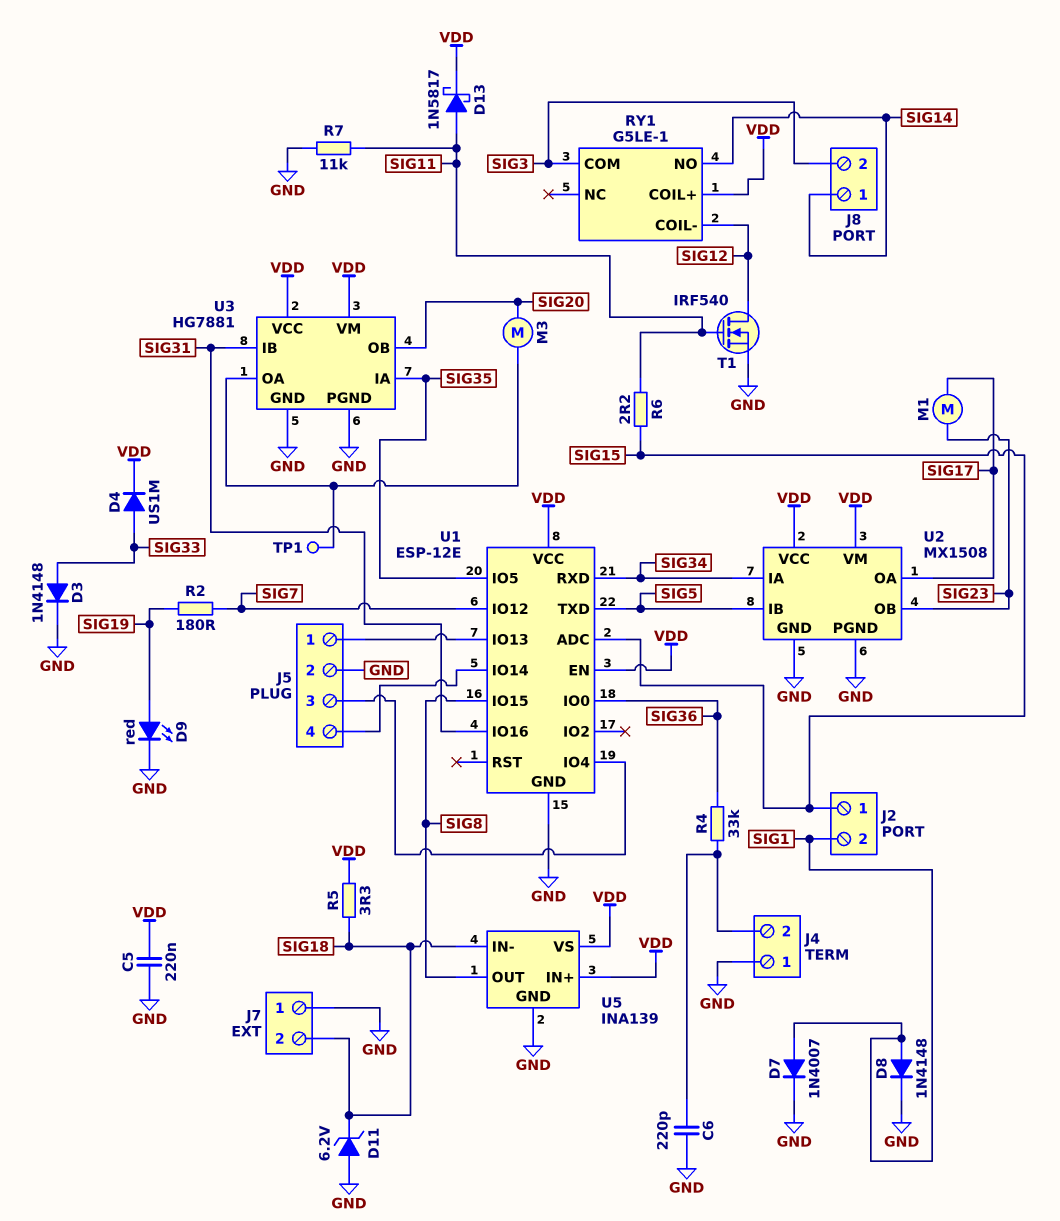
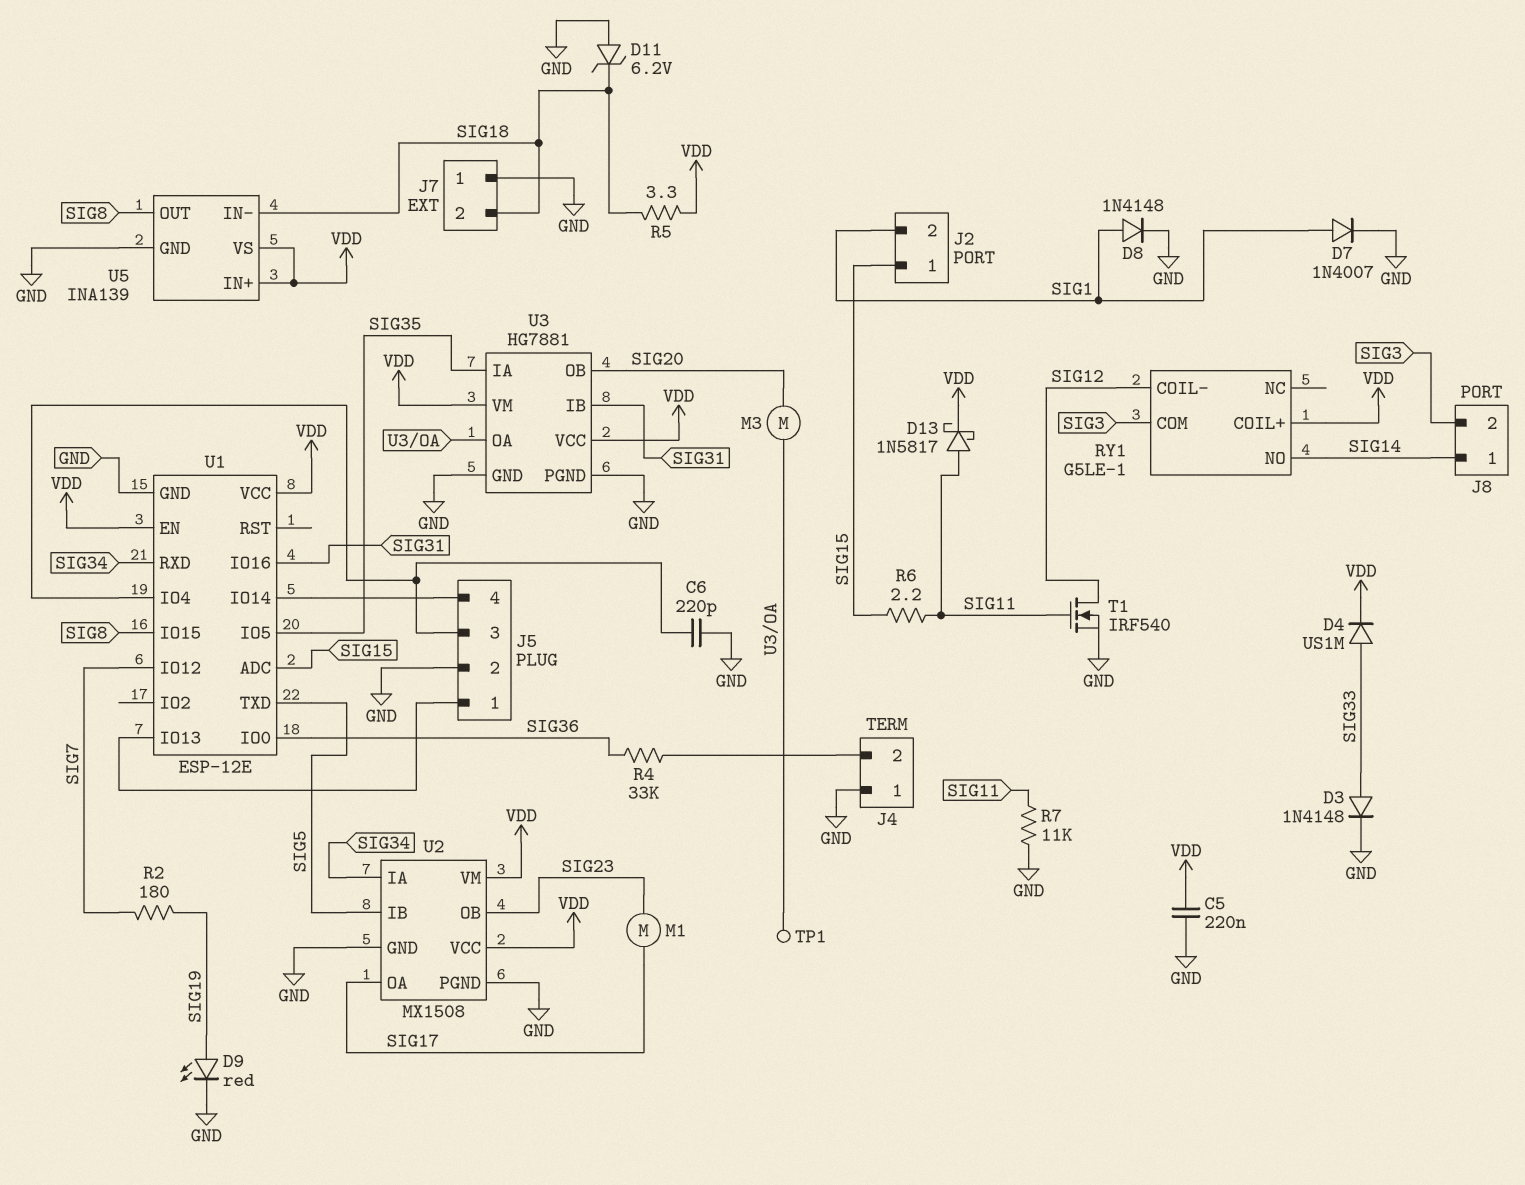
C6: 220pF (GND, J4/2) -> 220pF (GND, J5/3)

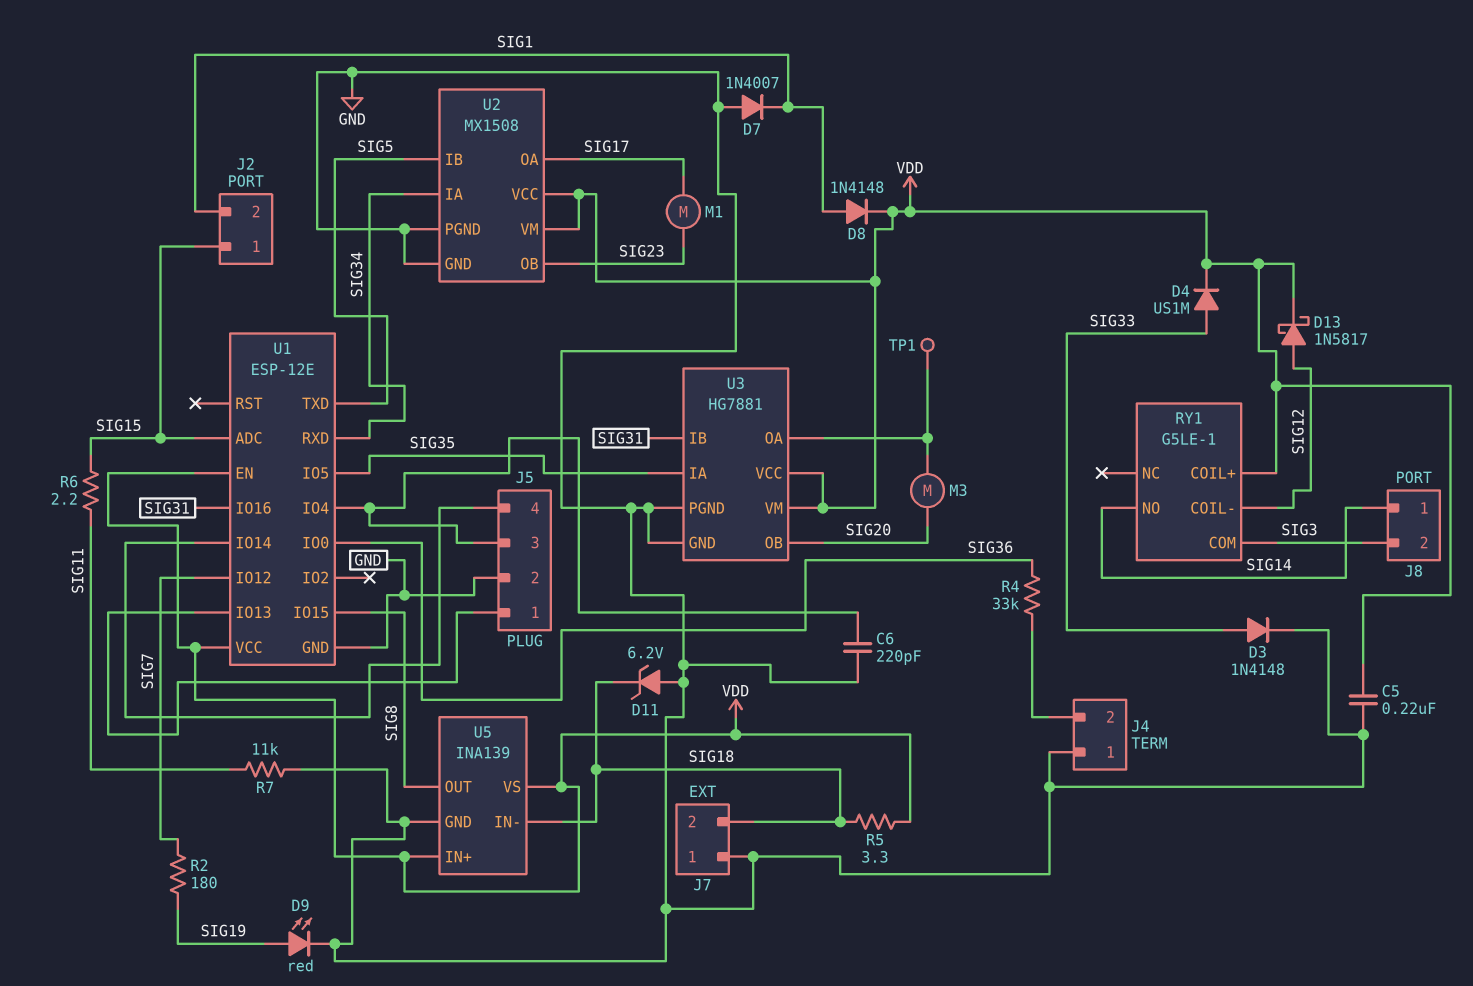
D7: diode 1N4007 (A SIG1, K GND) -> diode 1N4007 (A GND, K SIG1)
D8: diode 1N4148 (A SIG1, K GND) -> diode 1N4148 (A SIG1, K VDD)
D13: schottky 1N5817 (A SIG11, K VDD) -> schottky 1N5817 (A SIG12, K VDD)
T1: NMOS IRF540 (G SIG11, D SIG12, S GND) -> none

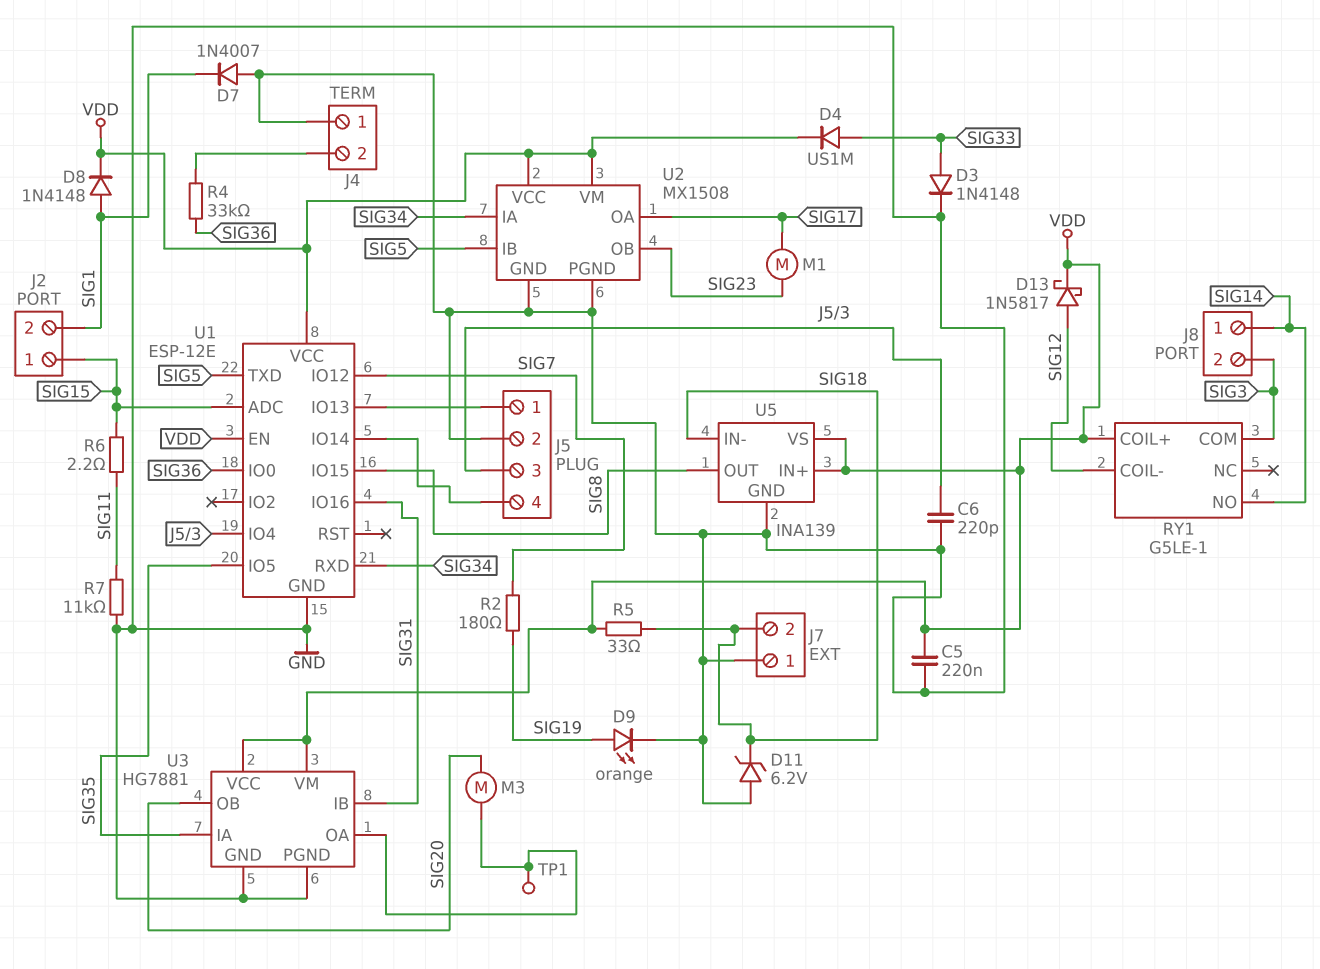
D9: LED red (A SIG19, K GND) -> LED orange (A SIG19, K GND)
R5: 3.3 (SIG18, VDD) -> 33 (SIG18, VDD)

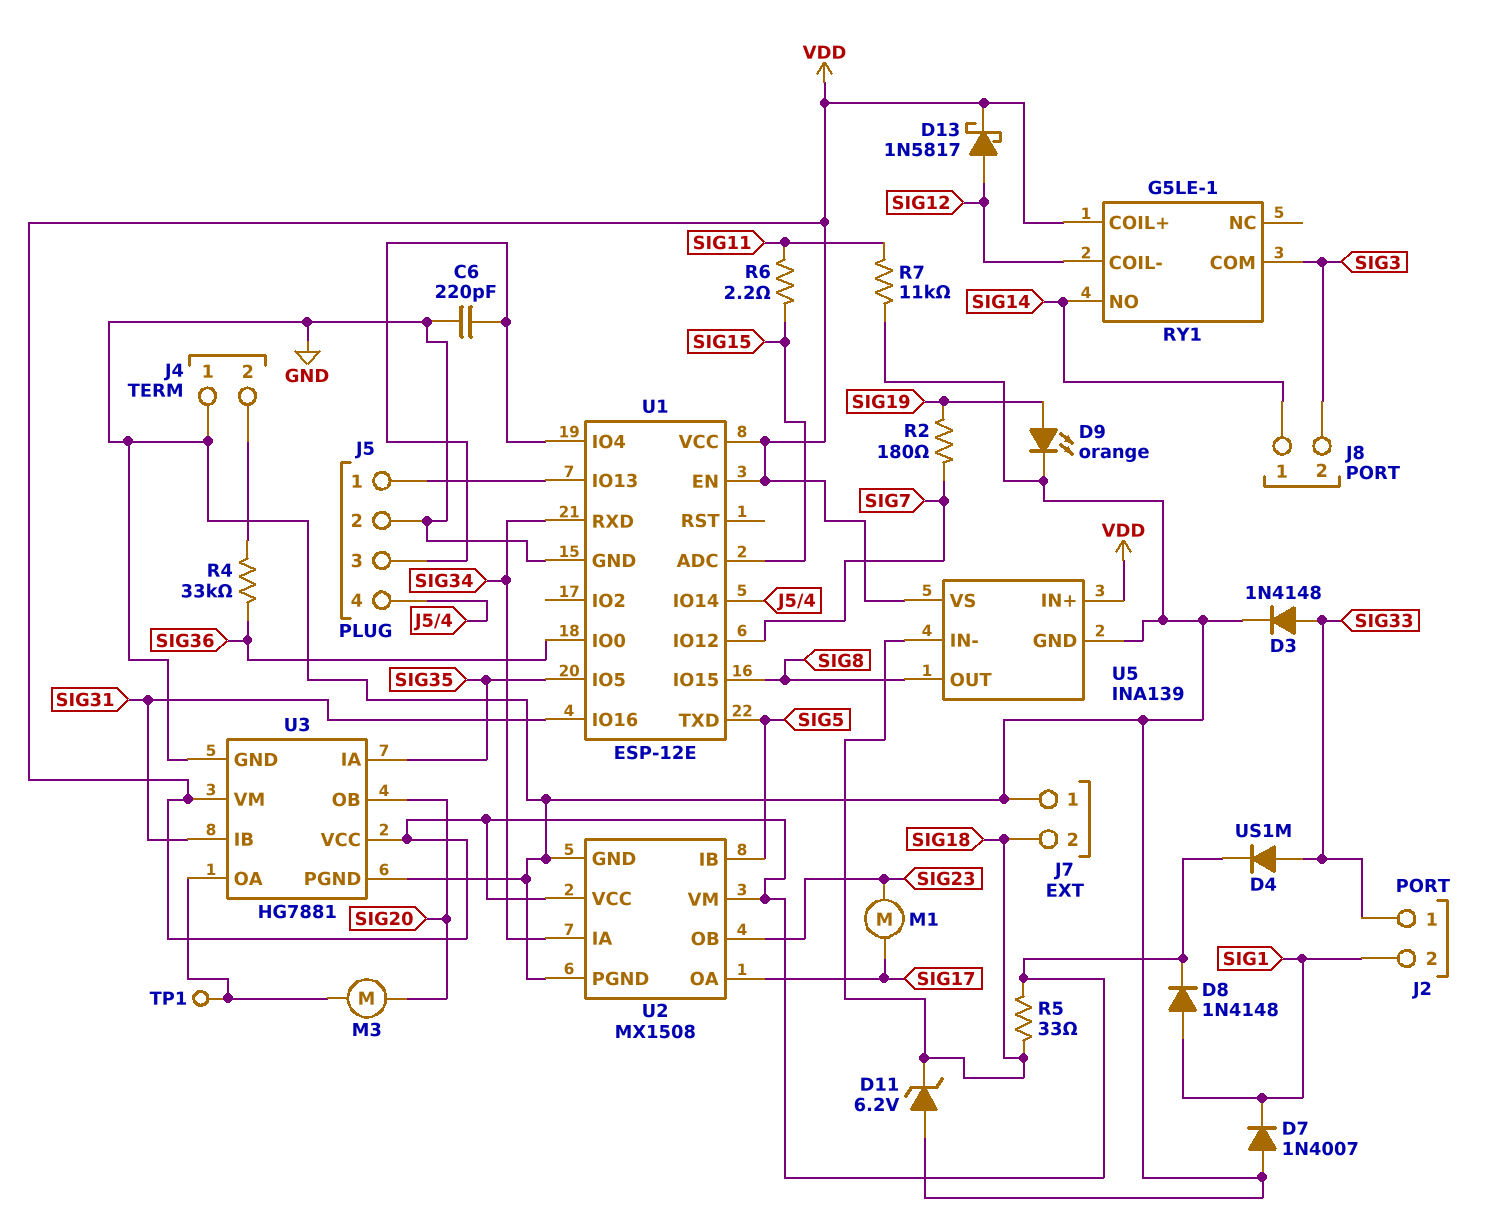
C5: 220nF (GND, VDD) -> none
J2 pin 1: SIG15 -> SIG33

